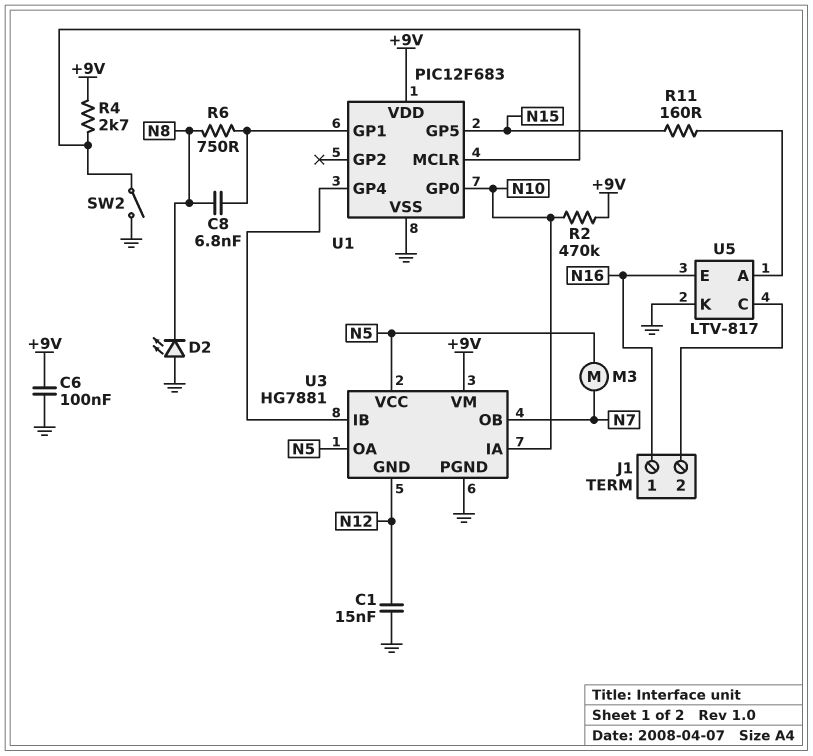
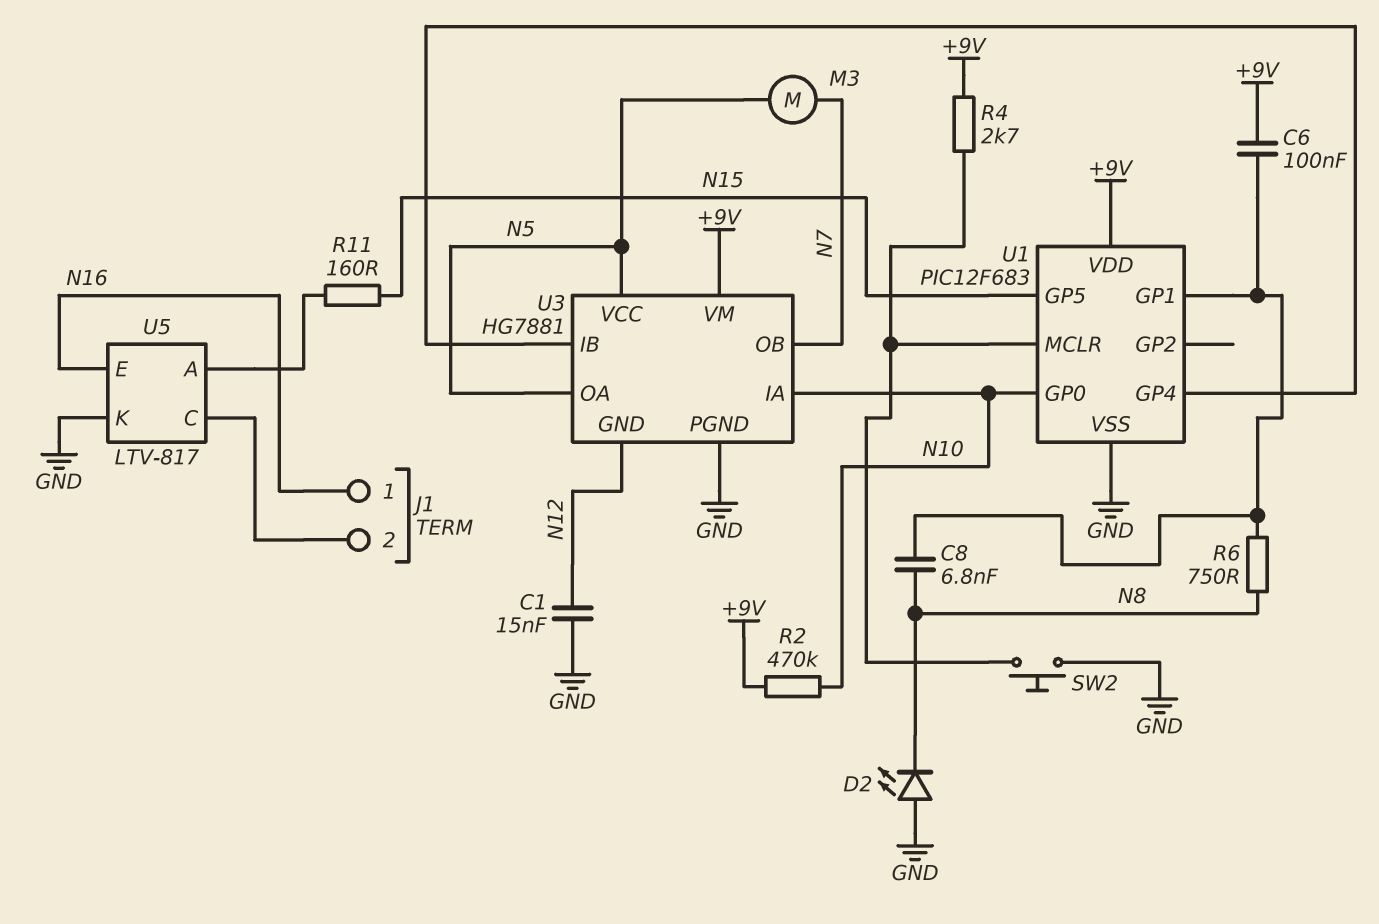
C6: 100nF (+9V, GND) -> 100nF (+9V, U1/GP1)
SW2: switch (GND, U1/MCLR) -> button (GND, U1/MCLR)

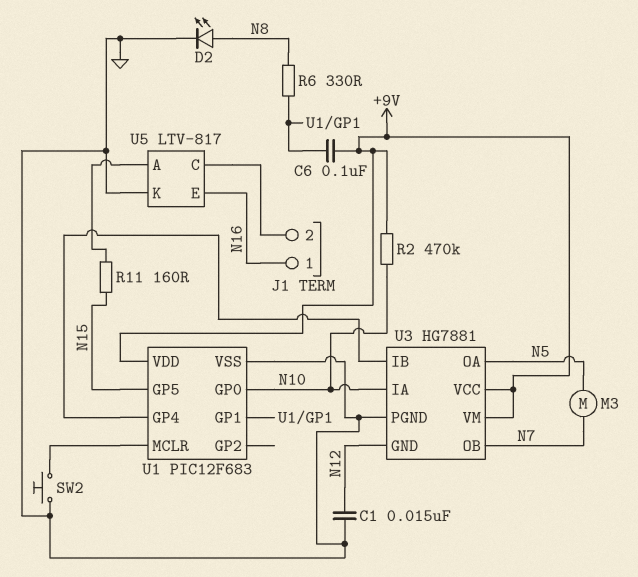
C8: 6.8nF (N8, U1/GP1) -> none
D2: LED (A GND, K N8) -> LED (A N8, K GND)
R4: 2.7k (+9V, U1/MCLR) -> none
R6: 750 (N8, U1/GP1) -> 330 (N8, U1/GP1)
U3 pin VCC: N5 -> +9V

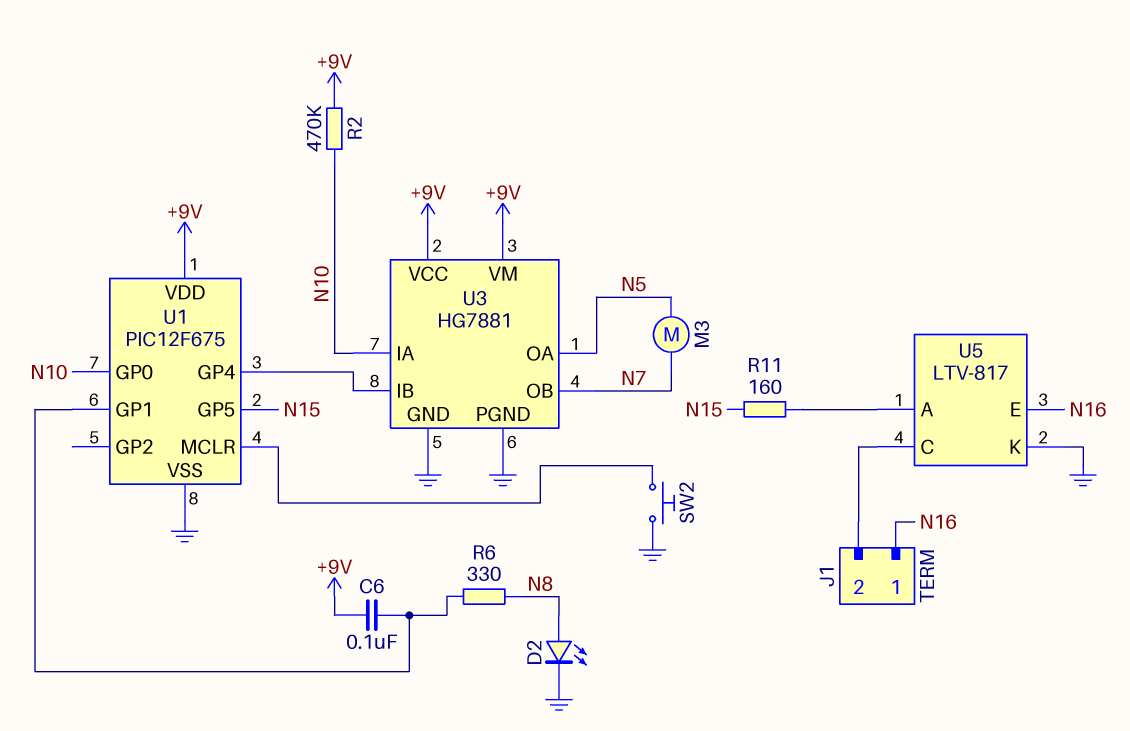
C1: 15nF (GND, N12) -> none
U1: PIC12F683 -> PIC12F675
U3 pin GND: N12 -> GND

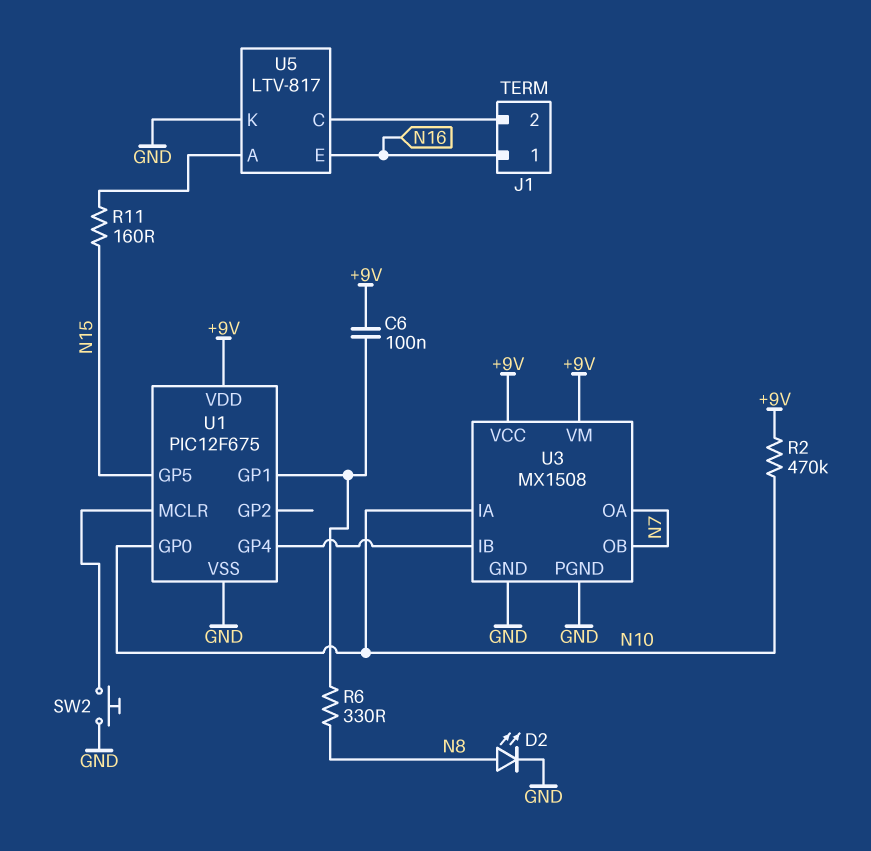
M3: motor (N5, N7) -> none
U3: HG7881 -> MX1508
U3 pin OA: N5 -> N7

